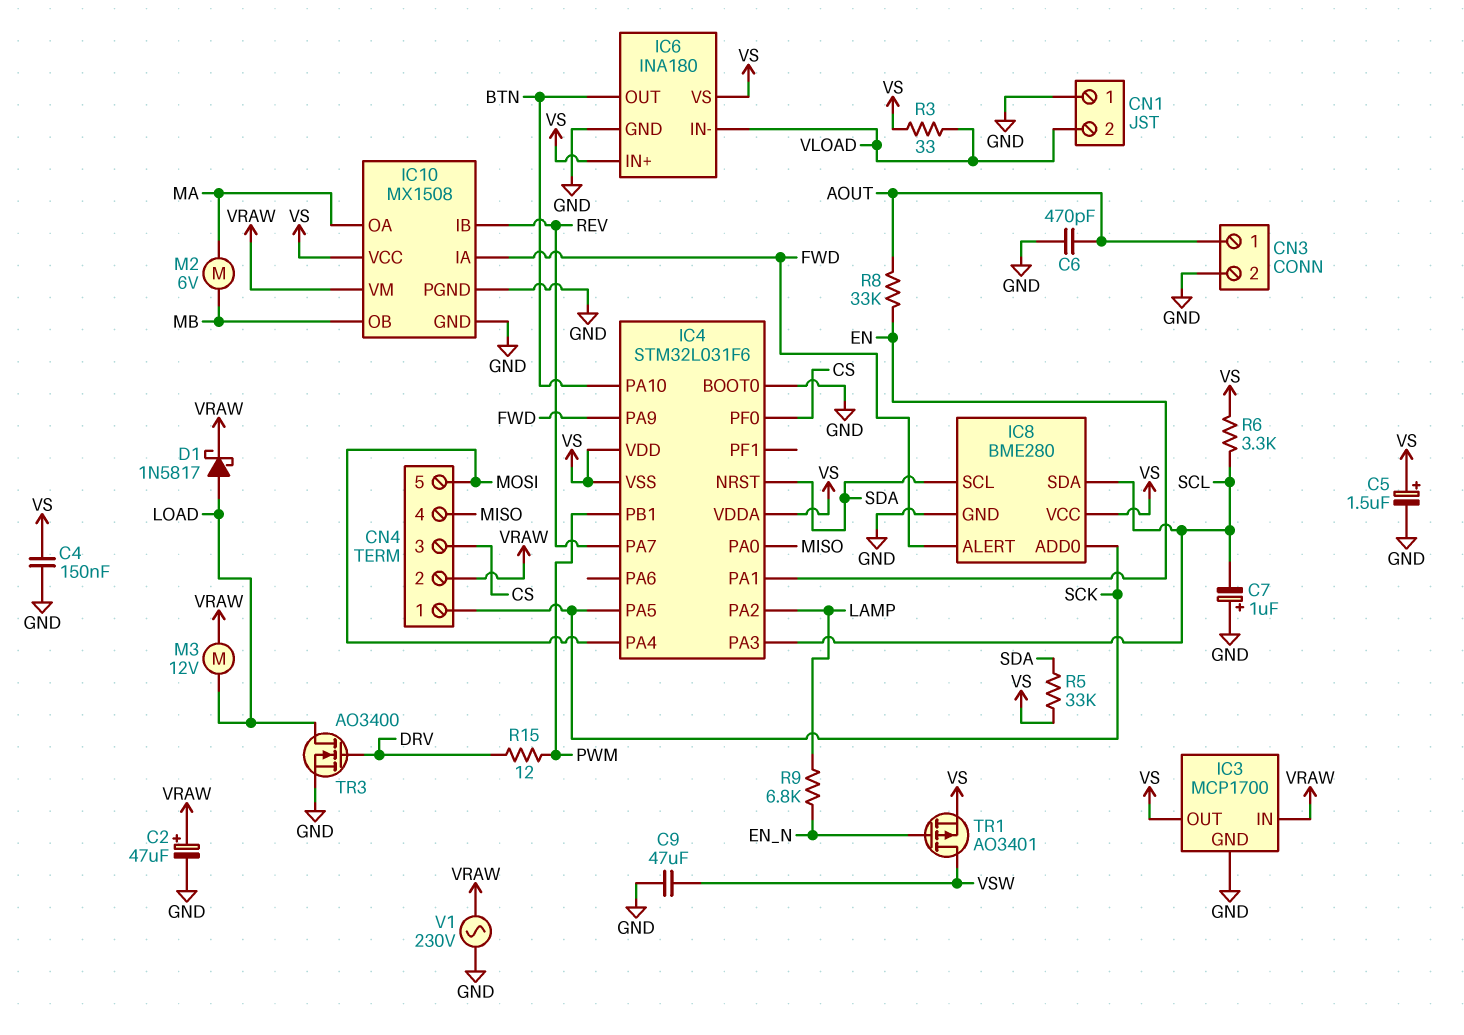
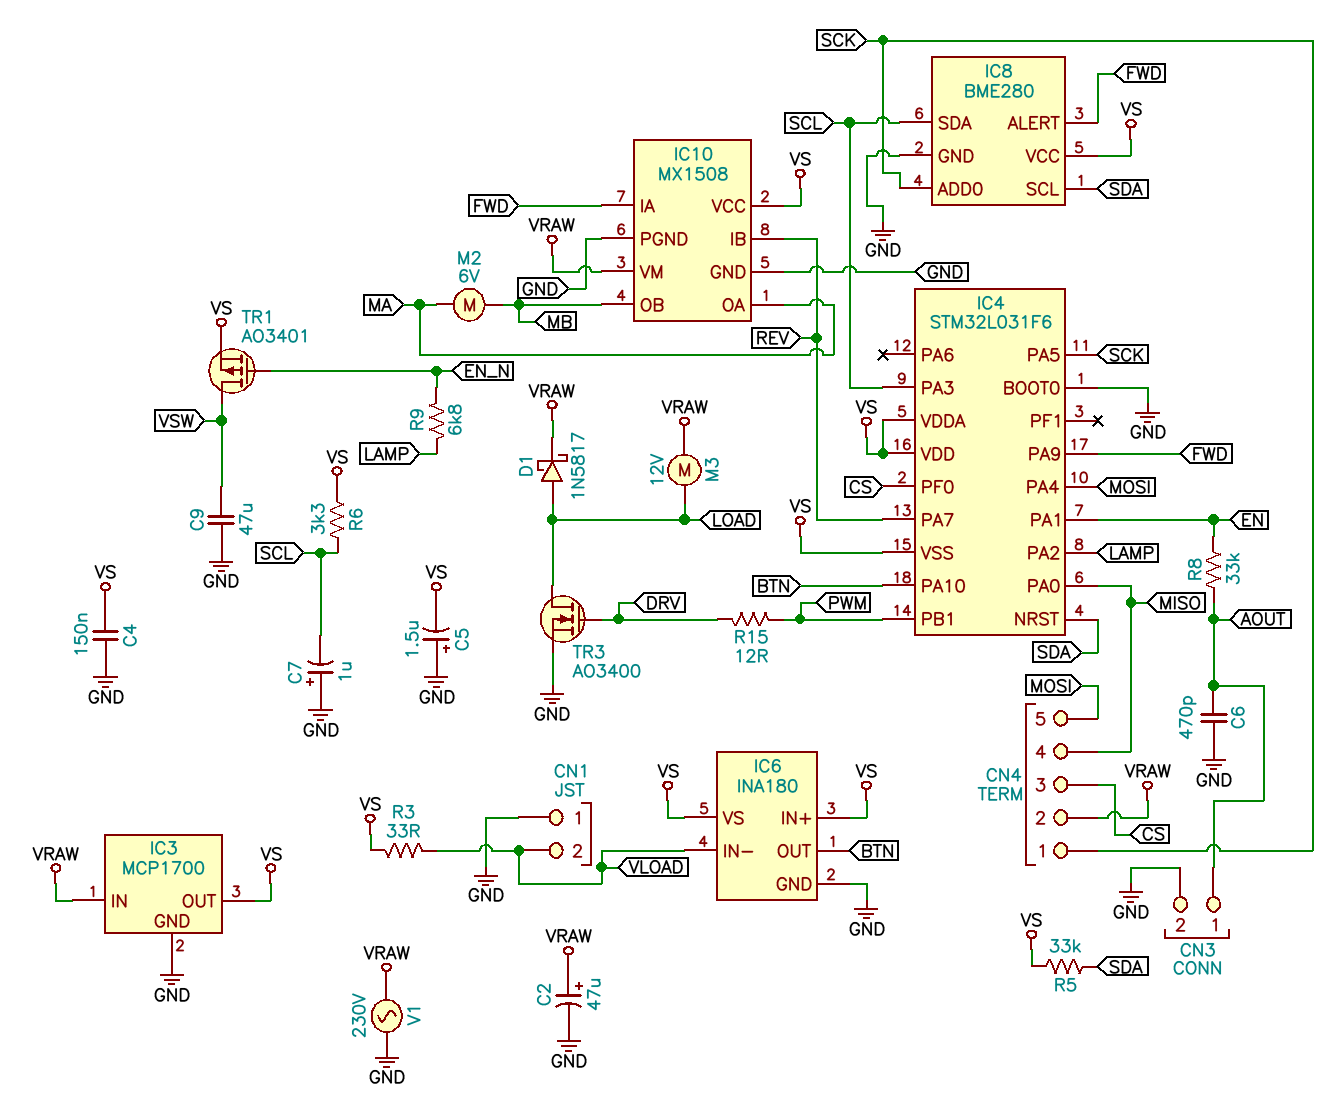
C5: 1.5uF (plus VS, minus GND) -> 1.5uF (plus GND, minus VS)

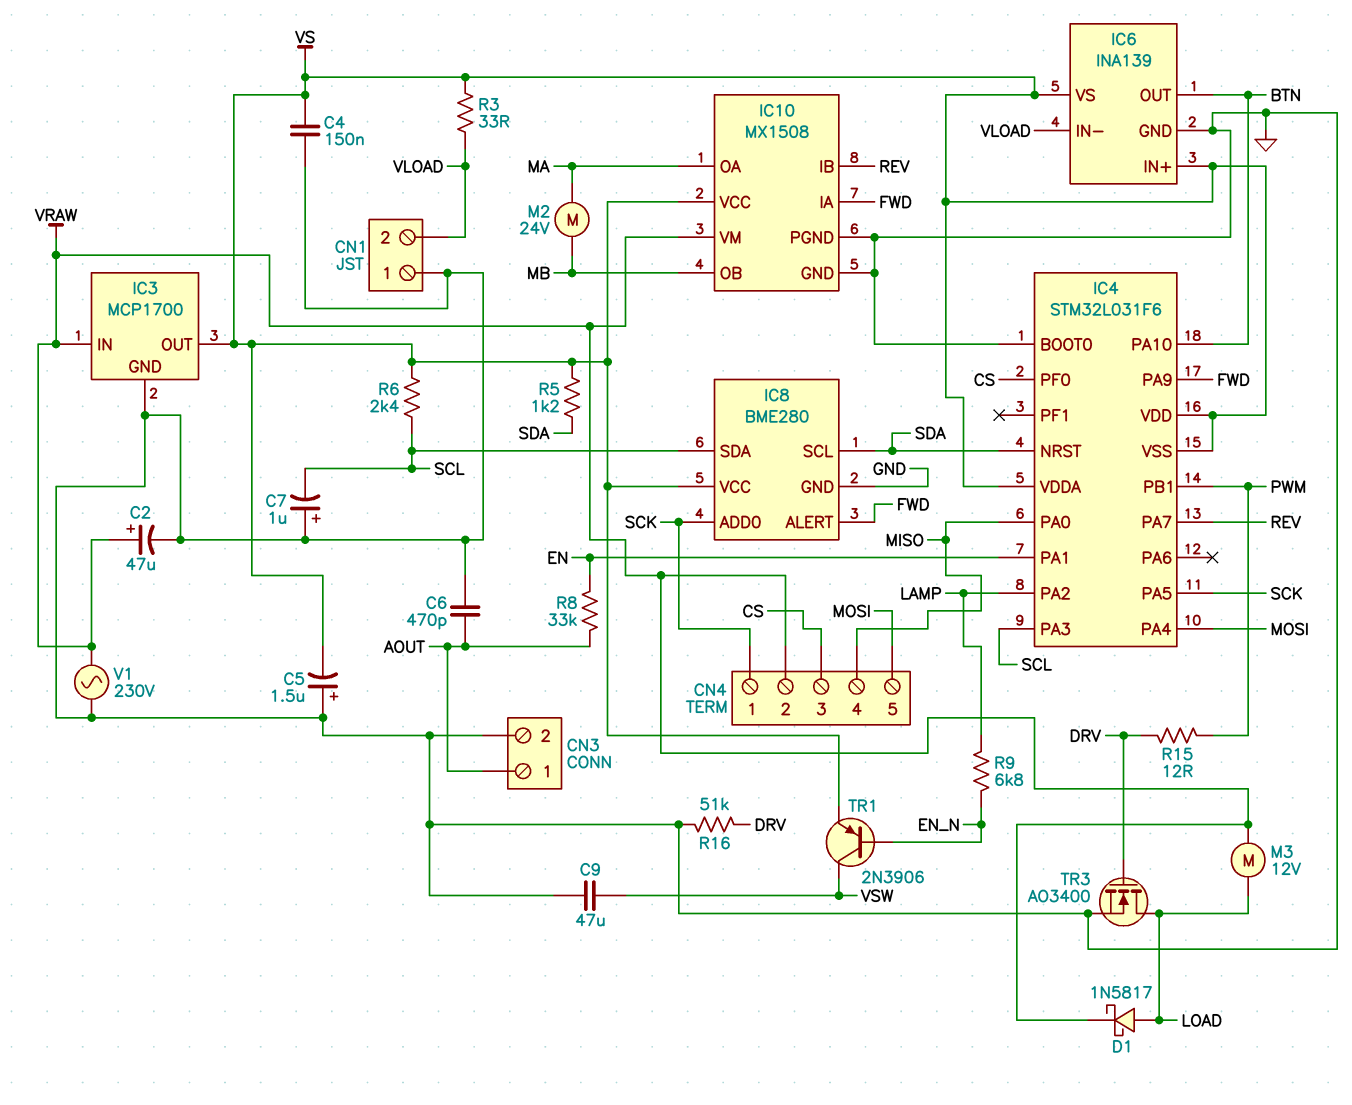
IC6: INA180 -> INA139
M2: motor 6V (MA, MB) -> motor 24V (MA, MB)
R5: 33k (SDA, VS) -> 1.2k (SDA, VS)
R6: 3.3k (SCL, VS) -> 2.4k (SCL, VS)
R16: none -> 51k (DRV, GND)
TR1: PMOS AO3401 (G EN_N, D VSW, S VS) -> PNP 2N3906 (B EN_N, C VSW, E VS)

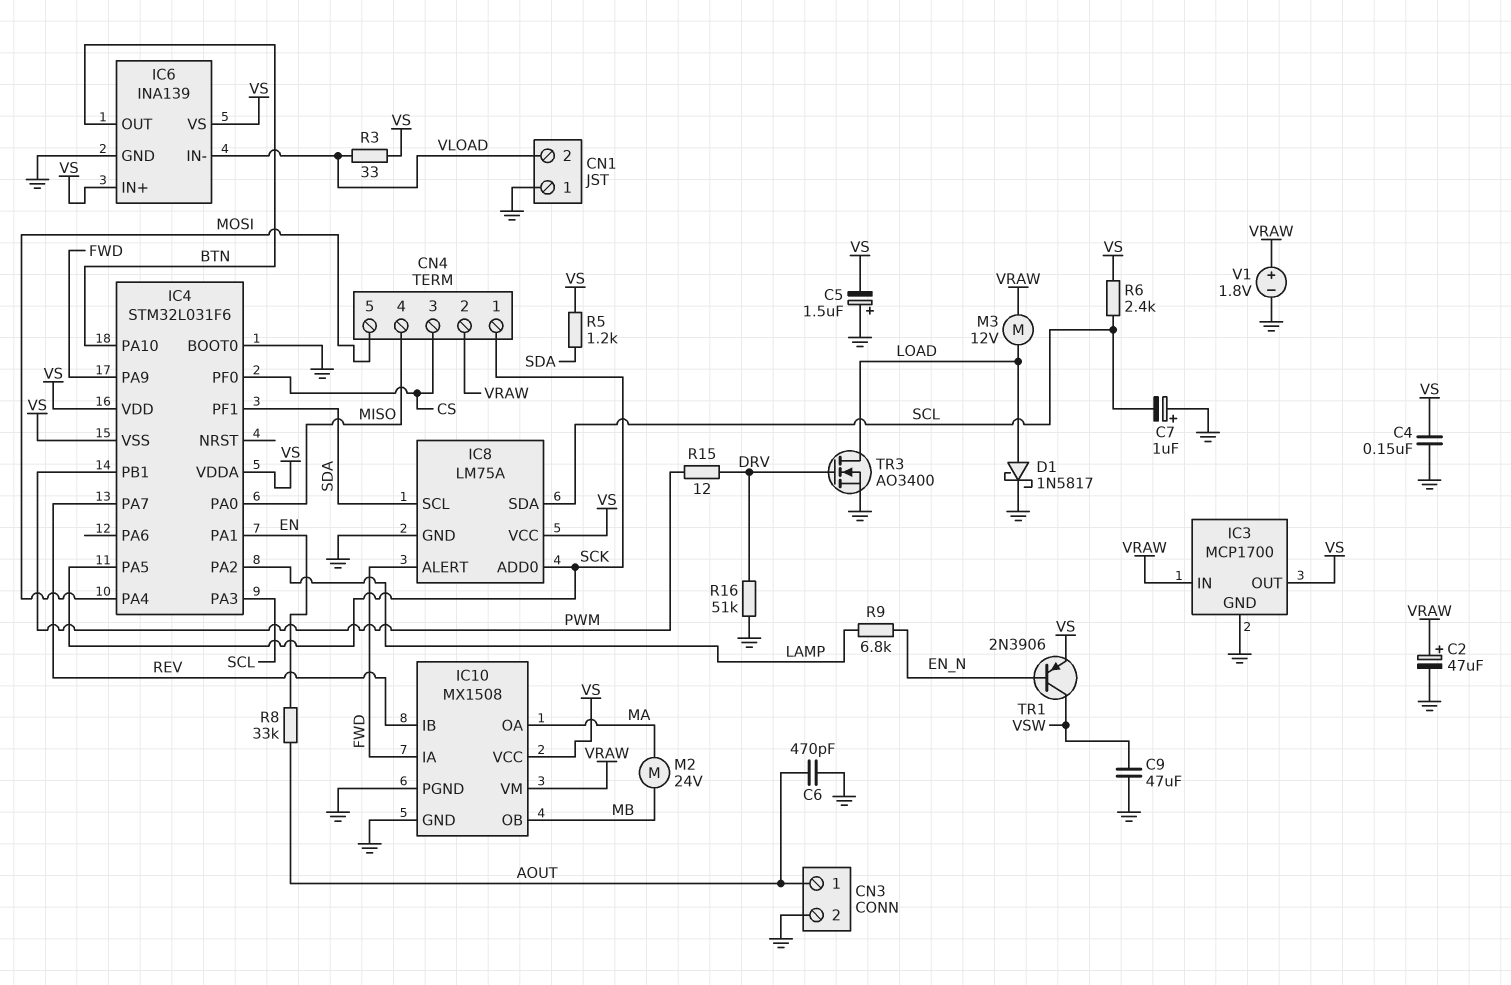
D1: schottky 1N5817 (A LOAD, K VRAW) -> schottky 1N5817 (A LOAD, K GND)
IC4 pin NRST: SDA -> none
IC4 pin PF1: none -> SDA
IC8: BME280 -> LM75A
V1: AC 230V (GND, VRAW) -> 1.8V (plus VRAW, minus GND)

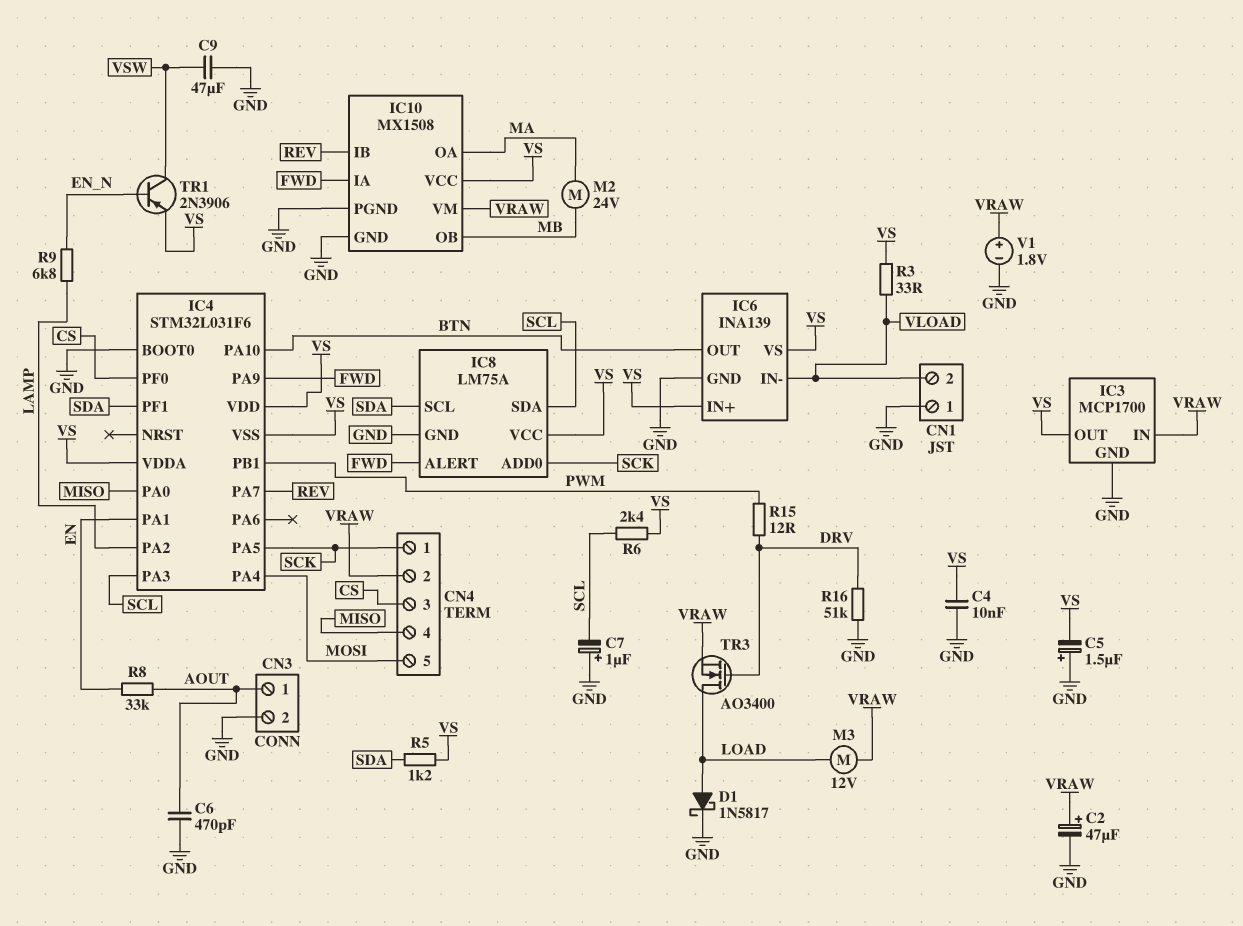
C4: 150nF (GND, VS) -> 10nF (GND, VS)
TR3: NMOS AO3400 (G DRV, D LOAD, S GND) -> NMOS AO3400 (G DRV, D LOAD, S VRAW)

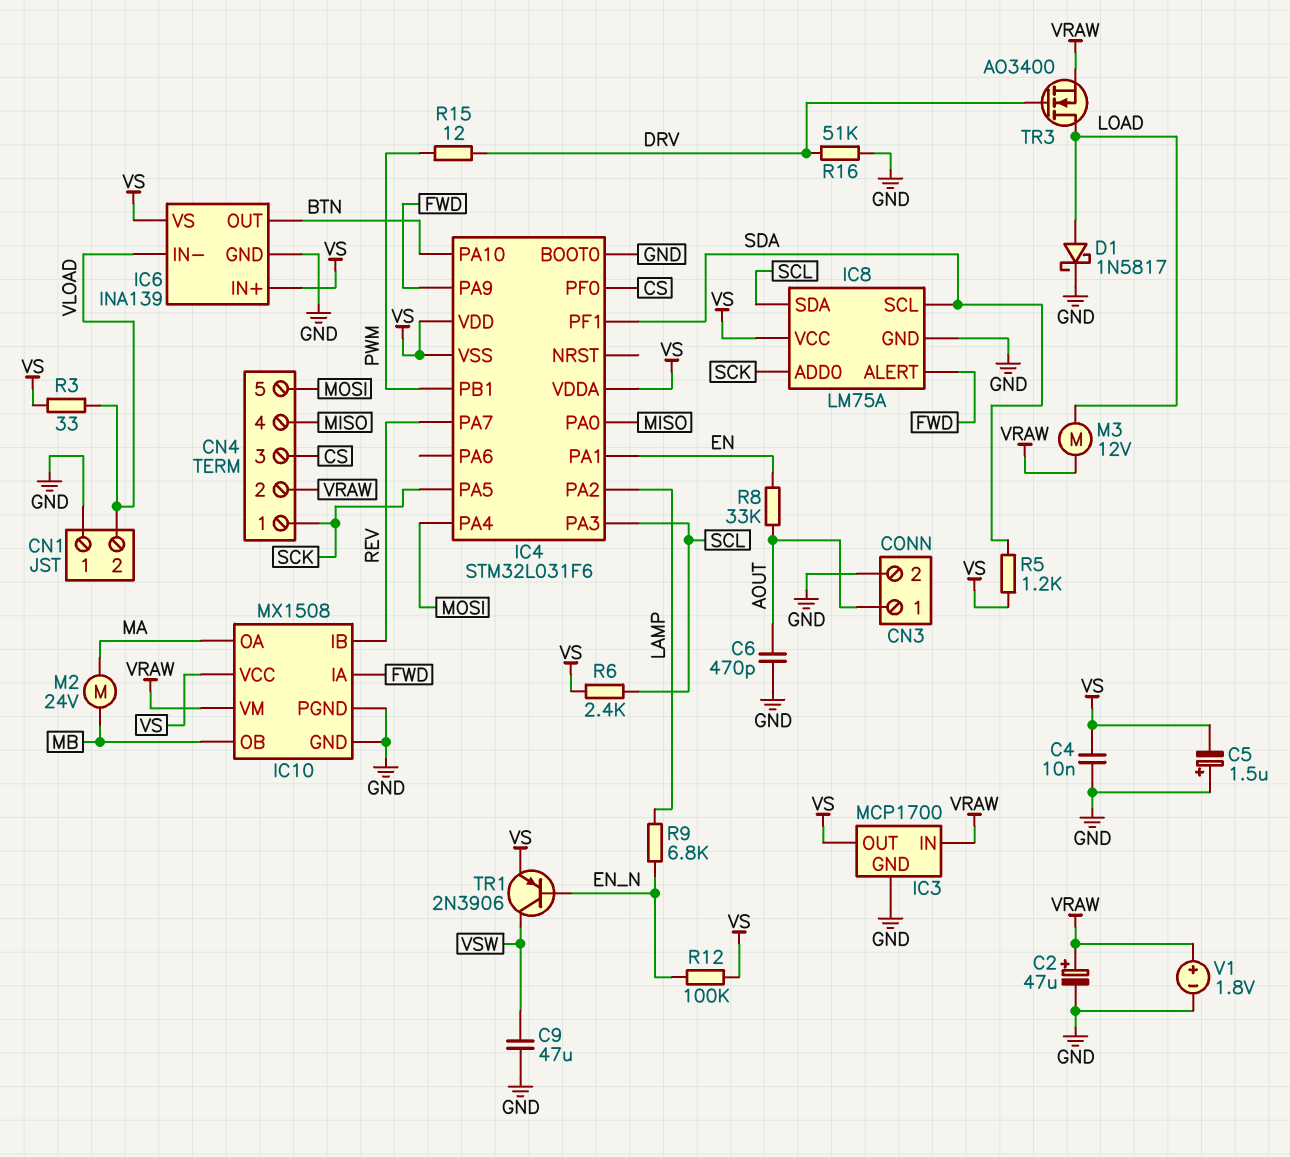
C7: 1uF (plus GND, minus SCL) -> none
R12: none -> 100k (EN_N, VS)

